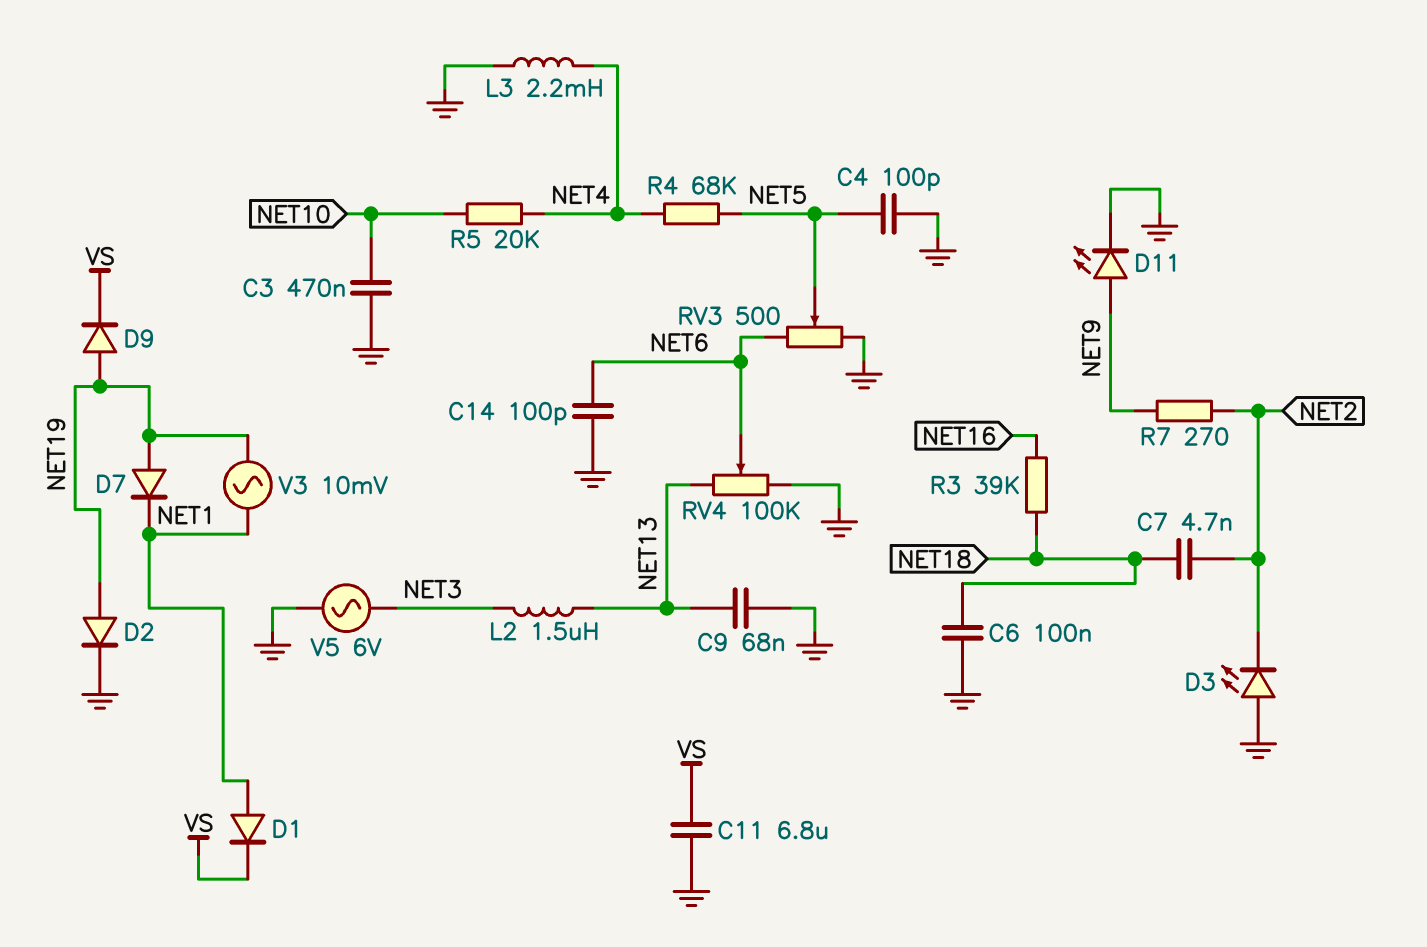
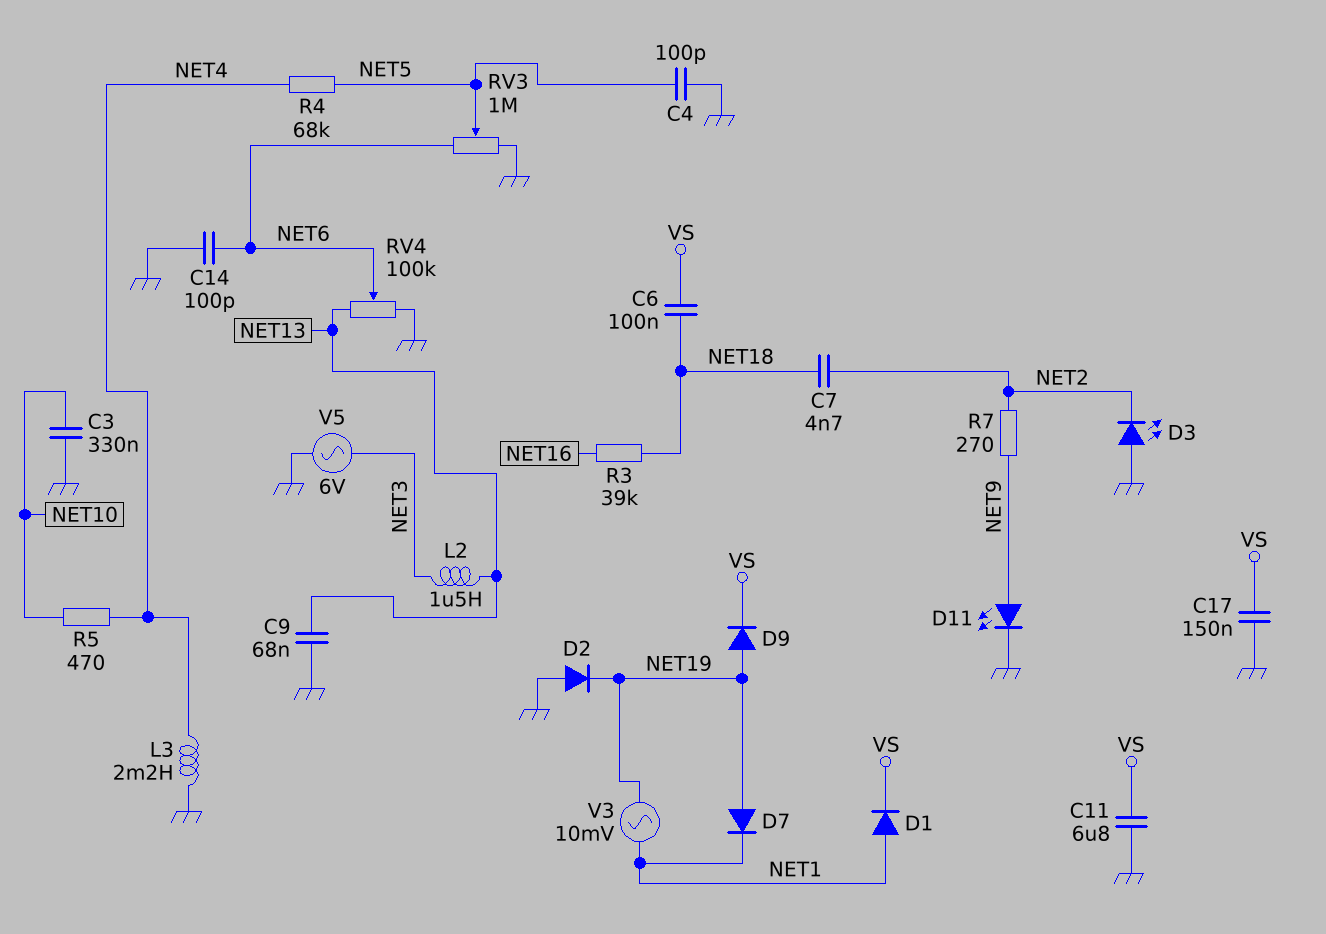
C3: 470nF (GND, NET10) -> 330nF (GND, NET10)
C6: 100nF (GND, NET18) -> 100nF (NET18, VS)
C17: none -> 150nF (GND, VS)
D2: diode (A NET19, K GND) -> diode (A GND, K NET19)
R5: 20k (NET4, NET10) -> 470 (NET4, NET10)
RV3: 500 (GND, NET6, wiper NET5) -> 1M (GND, NET6, wiper NET5)

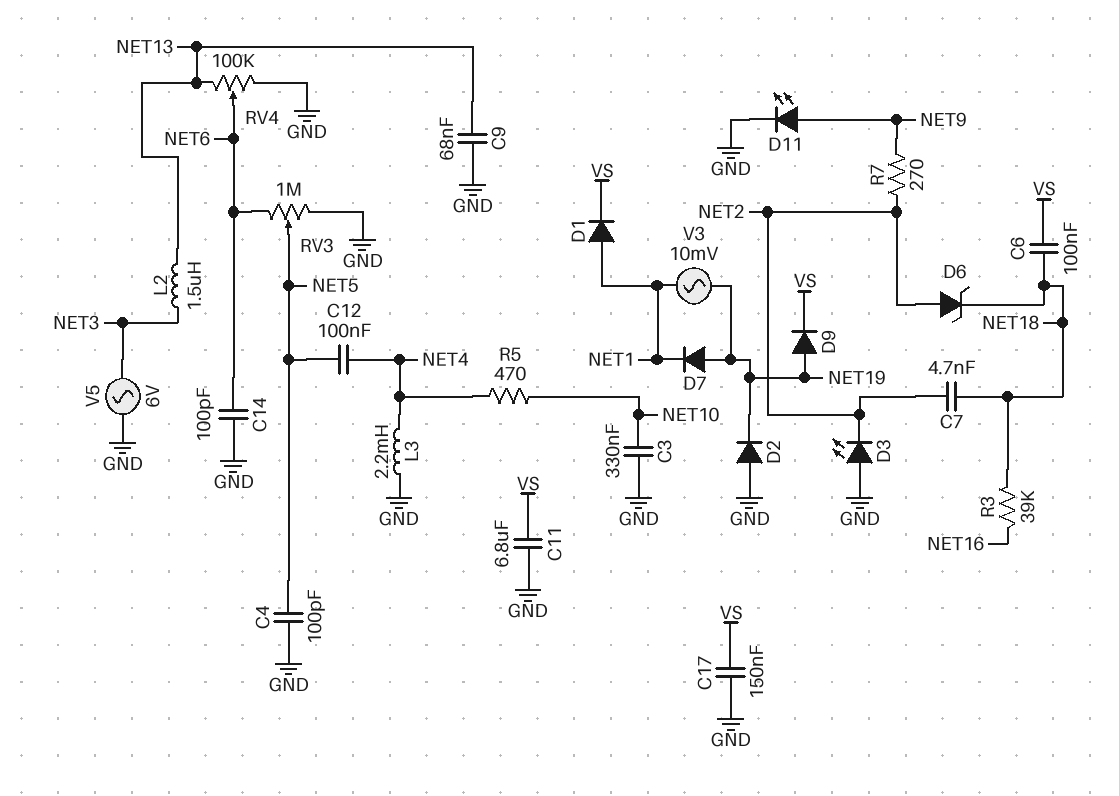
C12: none -> 100nF (NET4, NET5)
D6: none -> zener (A NET2, K NET18)
R4: 68k (NET4, NET5) -> none

